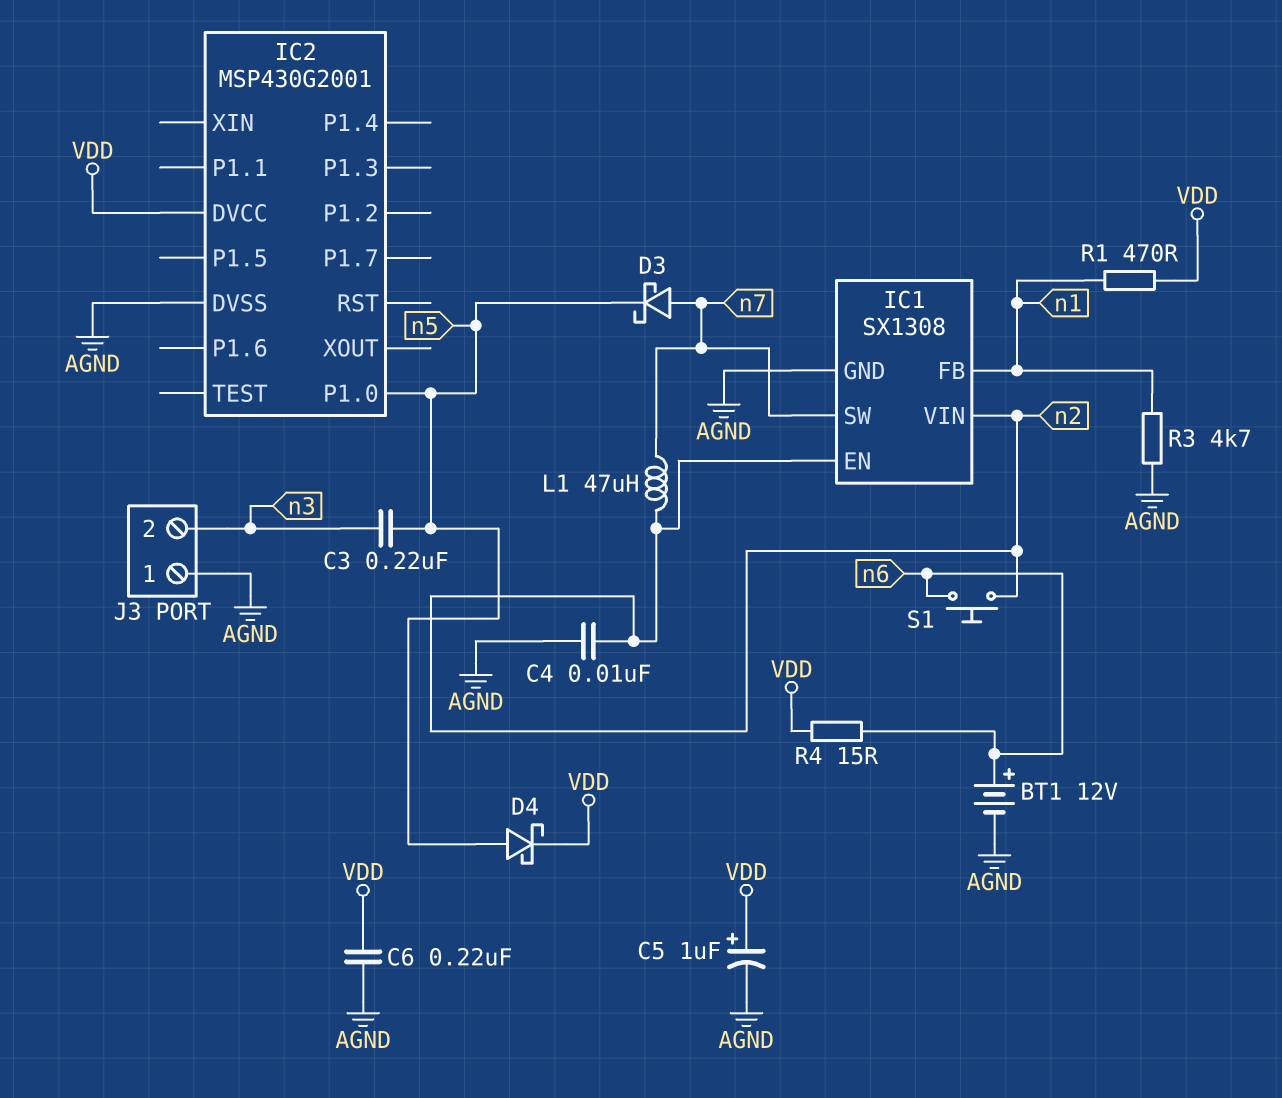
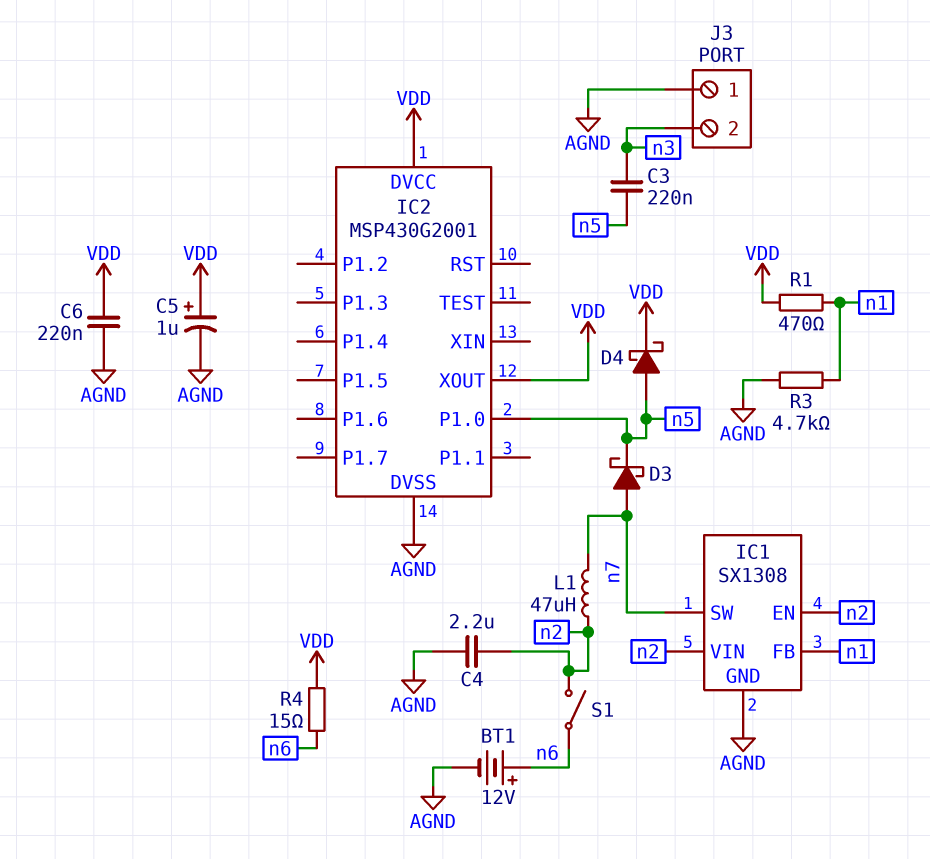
C4: 10nF (AGND, n2) -> 2.2uF (AGND, n2)
IC2 pin XOUT: none -> VDD
S1: button (n2, n6) -> switch (n2, n6)

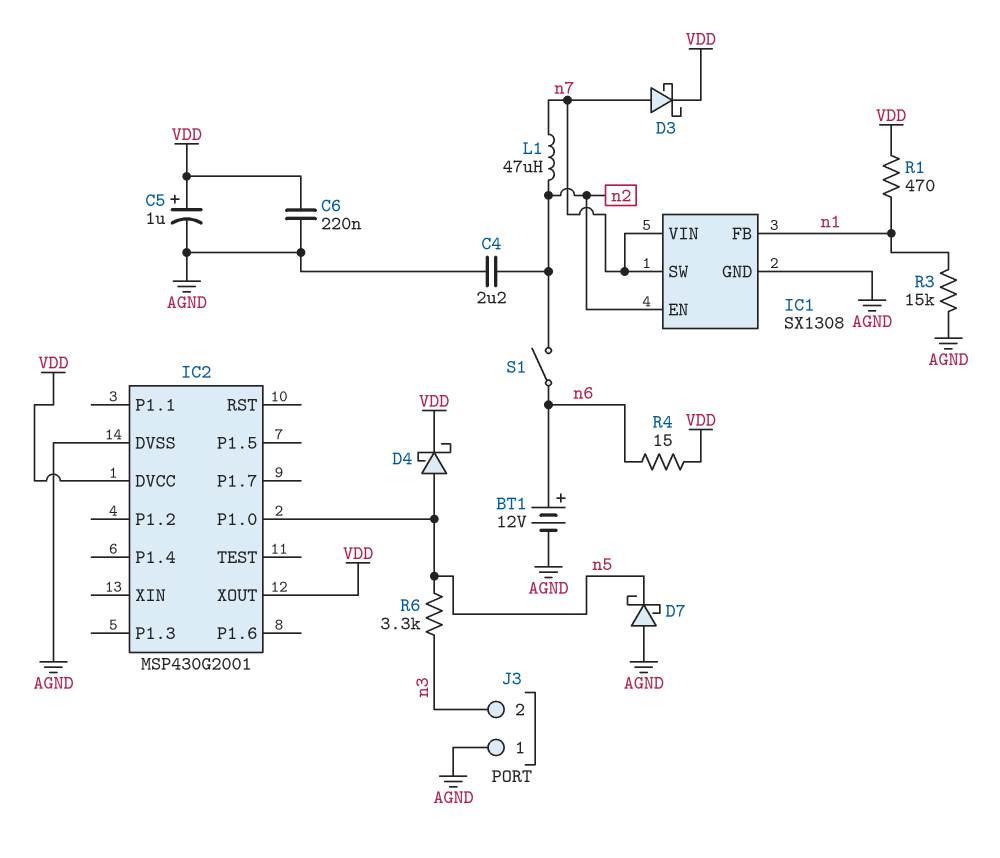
C3: 220nF (n3, n5) -> none
D3: schottky (A n7, K n5) -> schottky (A n7, K VDD)
D7: none -> schottky (A AGND, K n5)
IC1 pin VIN: n2 -> n7
R3: 4.7k (AGND, n1) -> 15k (AGND, n1)
R6: none -> 3.3k (n3, n5)

